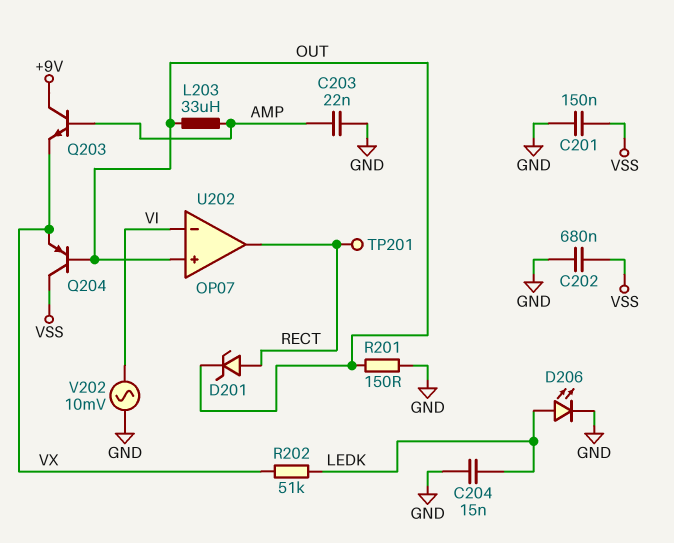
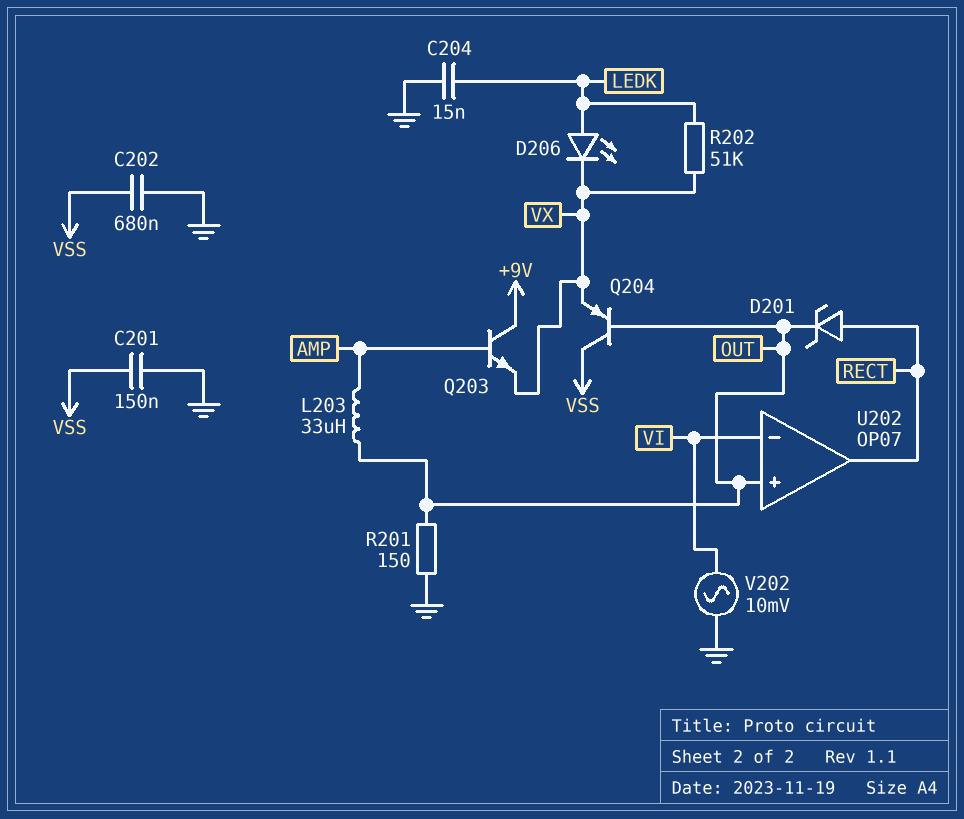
C203: 22nF (AMP, GND) -> none
D206: LED (A LEDK, K GND) -> LED (A LEDK, K VX)
TP201: test point (RECT) -> none

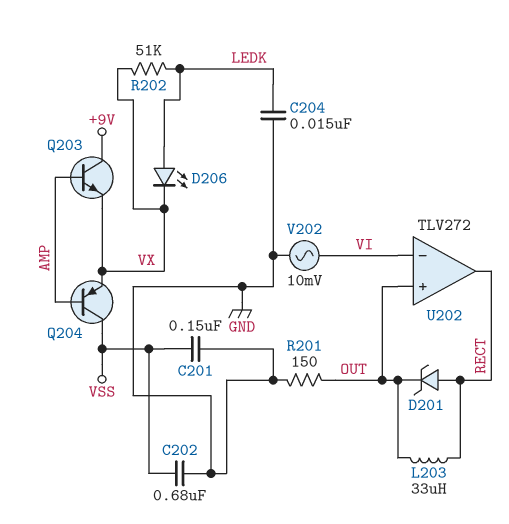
L203: 33uH (AMP, OUT) -> 33uH (OUT, RECT)
Q204: PNP (B OUT, C VSS, E VX) -> PNP (B AMP, C VSS, E VX)
U202: OP07 -> TLV272

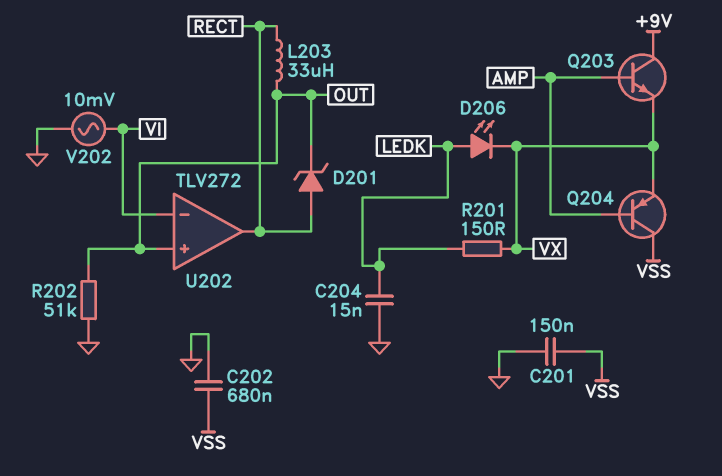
R201: 150 (GND, OUT) -> 150 (LEDK, VX)
R202: 51k (LEDK, VX) -> 51k (GND, OUT)

